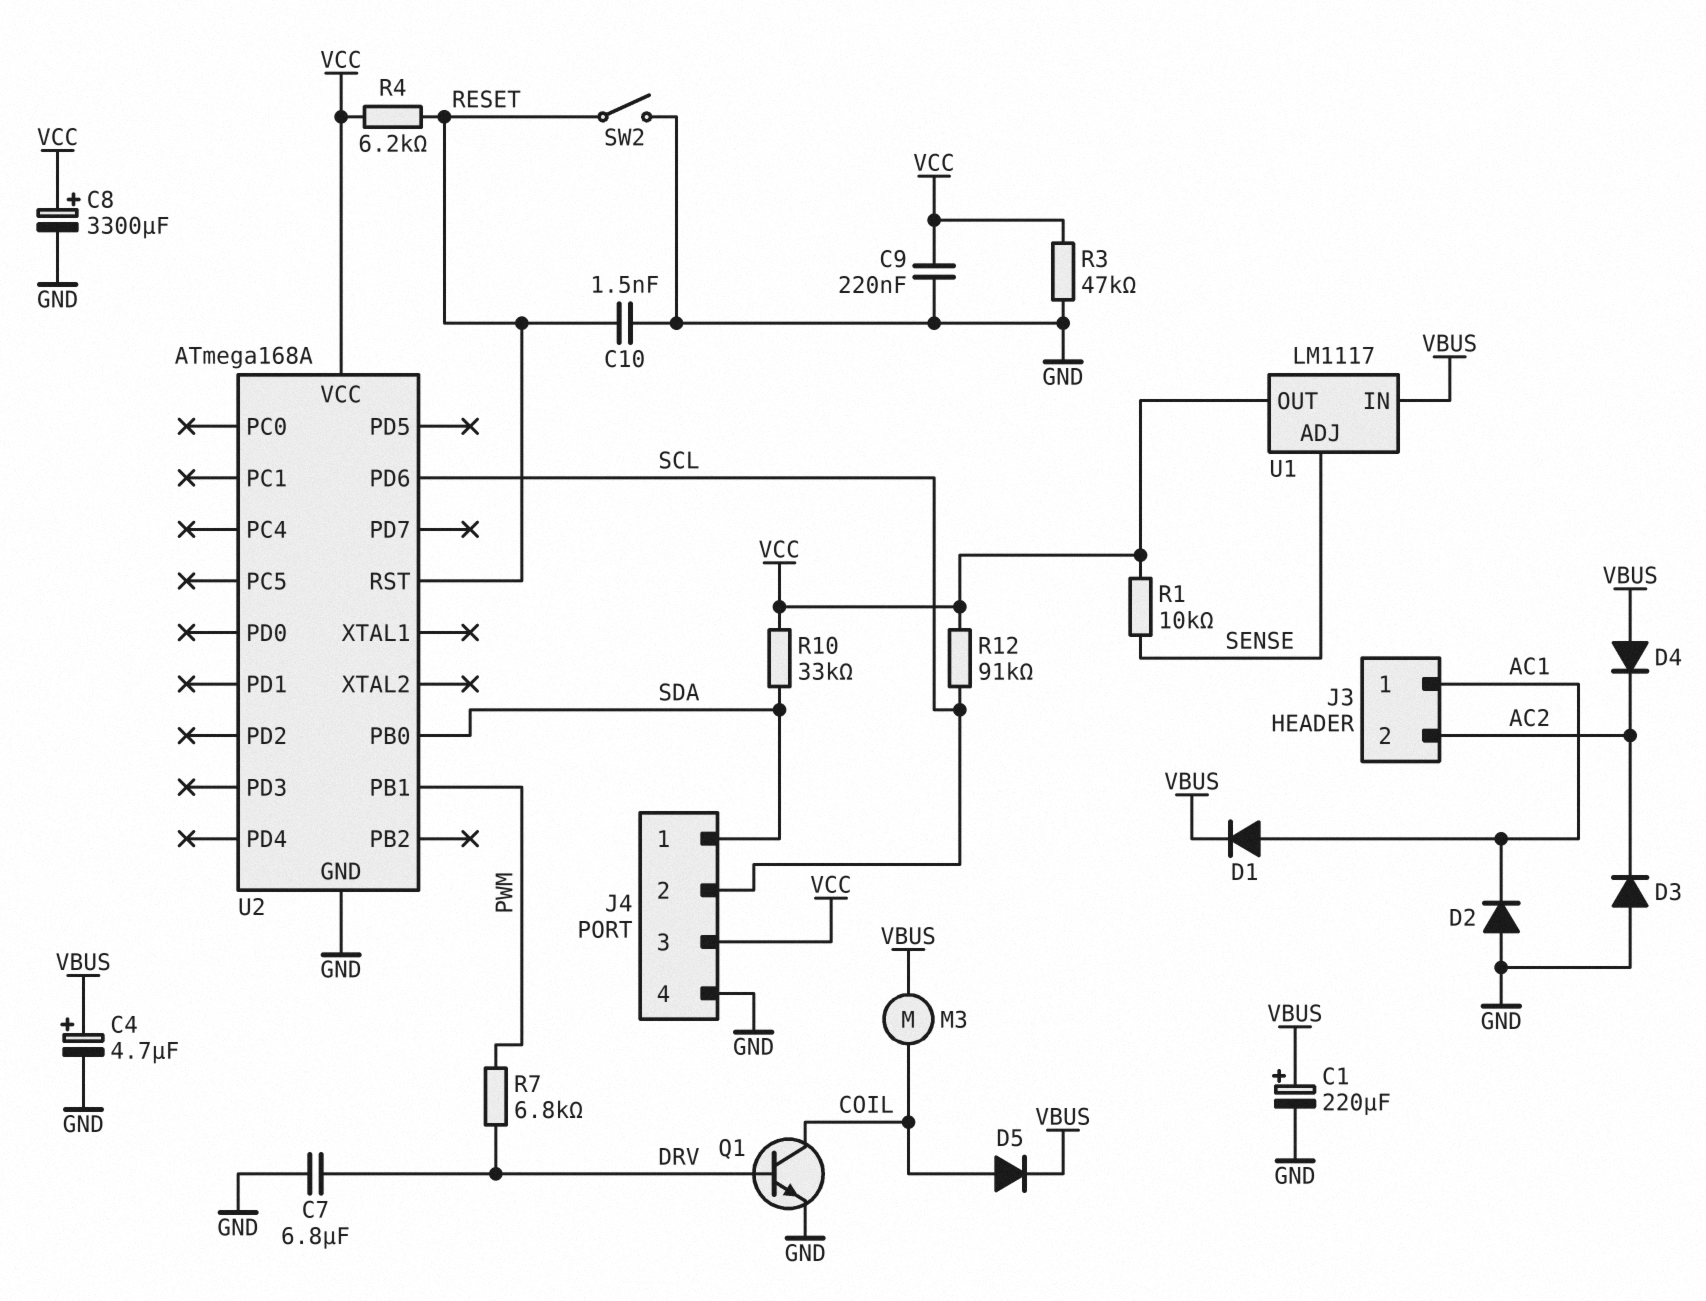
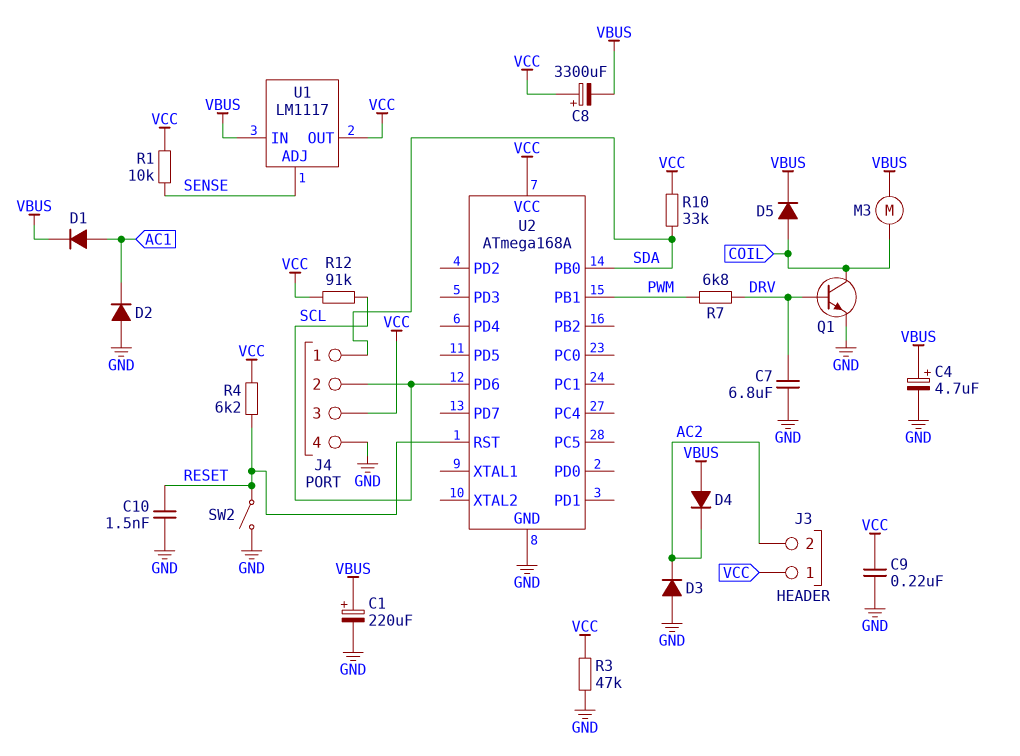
C8: 3300uF (plus VCC, minus GND) -> 3300uF (plus VCC, minus VBUS)
J3 pin 1: AC1 -> VCC

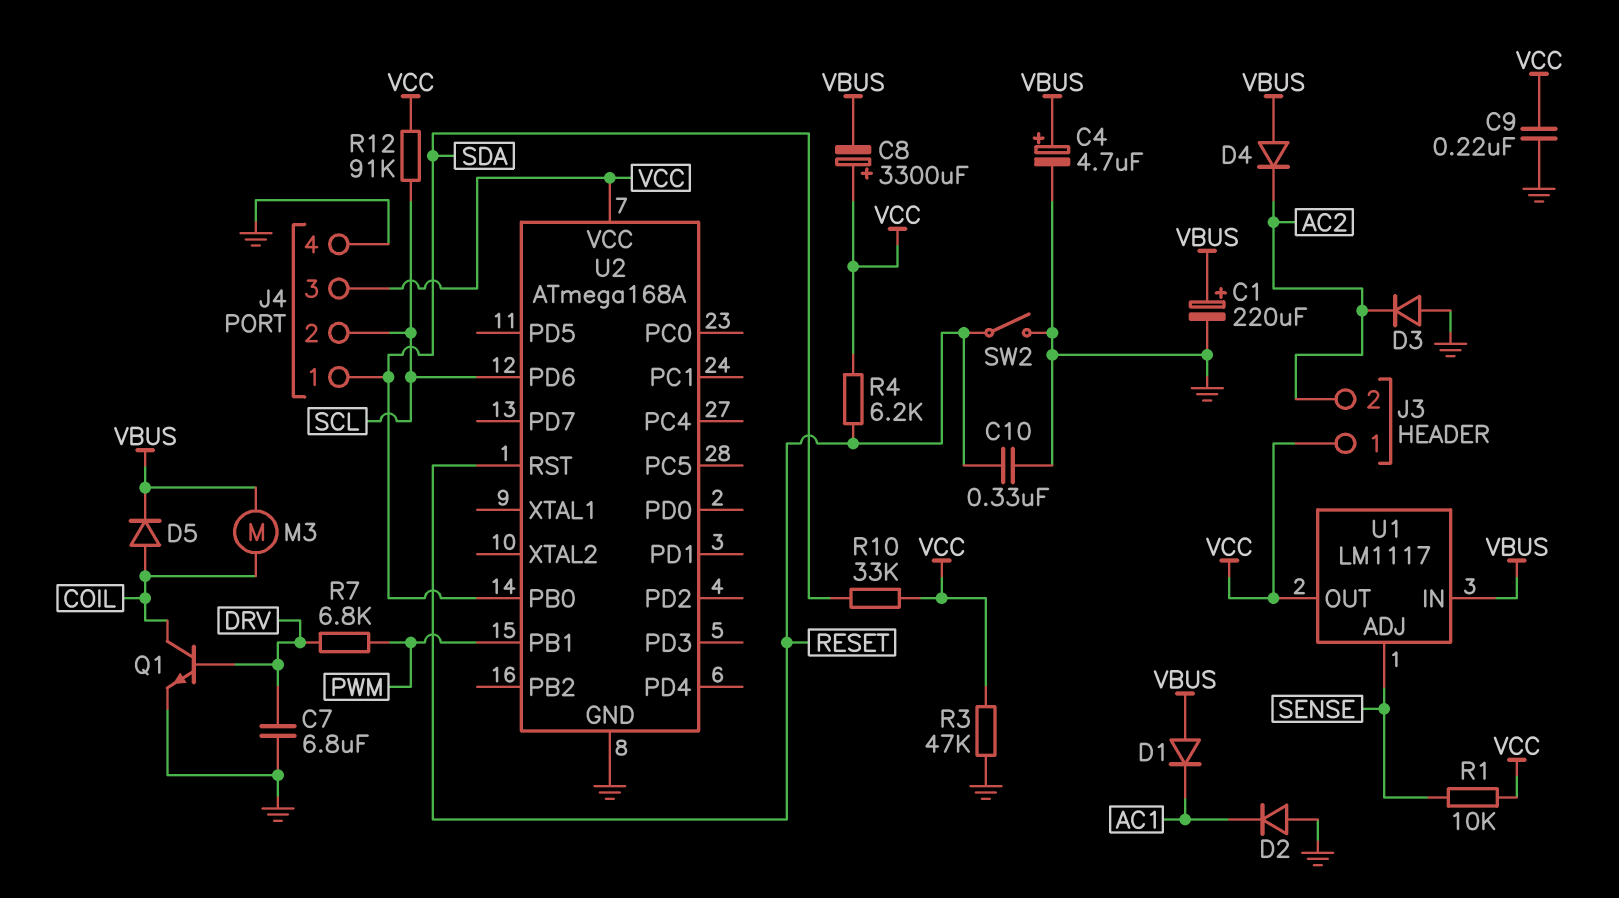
C10: 1.5nF (GND, RESET) -> 330nF (GND, RESET)
D1: diode (A AC1, K VBUS) -> diode (A VBUS, K AC1)

